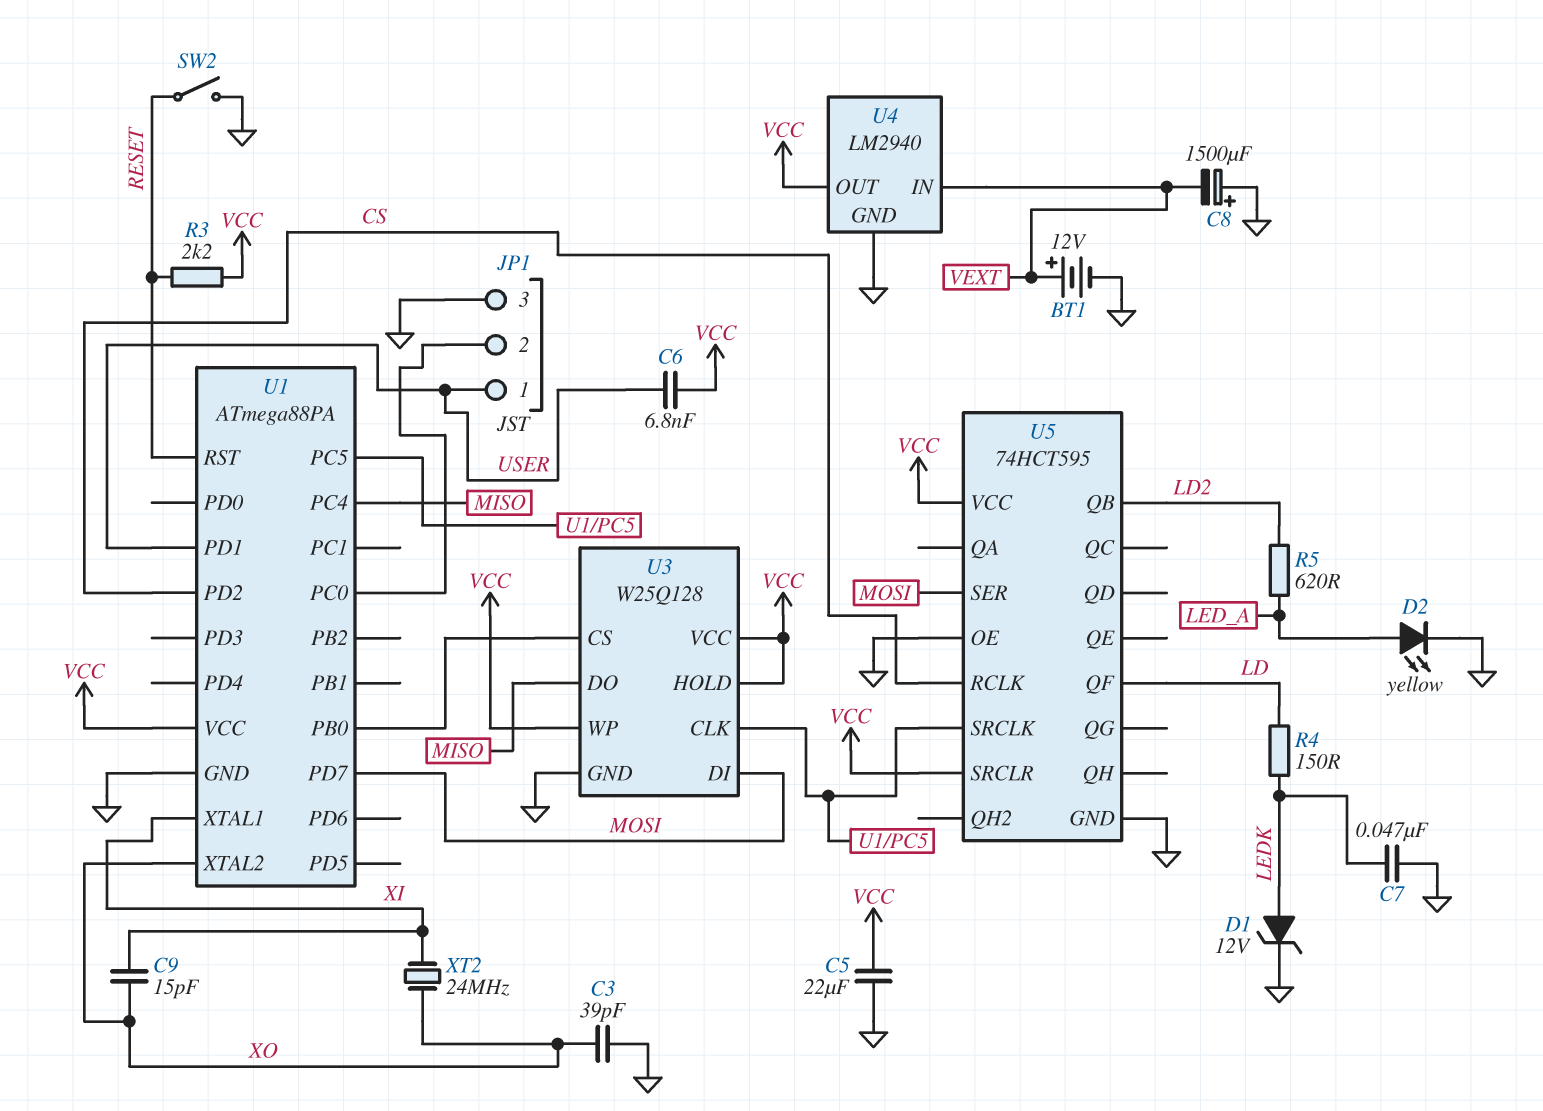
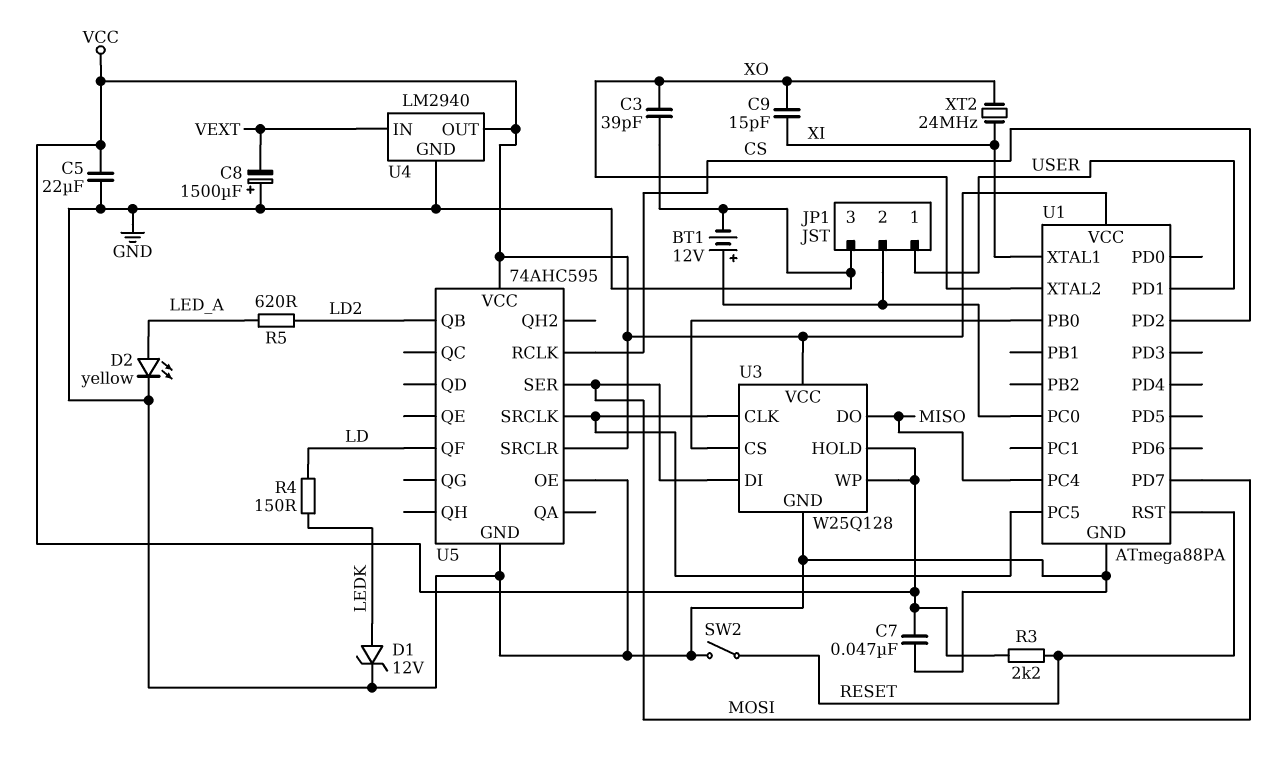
BT1: 12V (plus VEXT, minus GND) -> 12V (plus JP1/2, minus GND)
C6: 6.8nF (USER, VCC) -> none
C7: 47nF (GND, LEDK) -> 47nF (GND, VCC)
U5: 74HCT595 -> 74AHC595

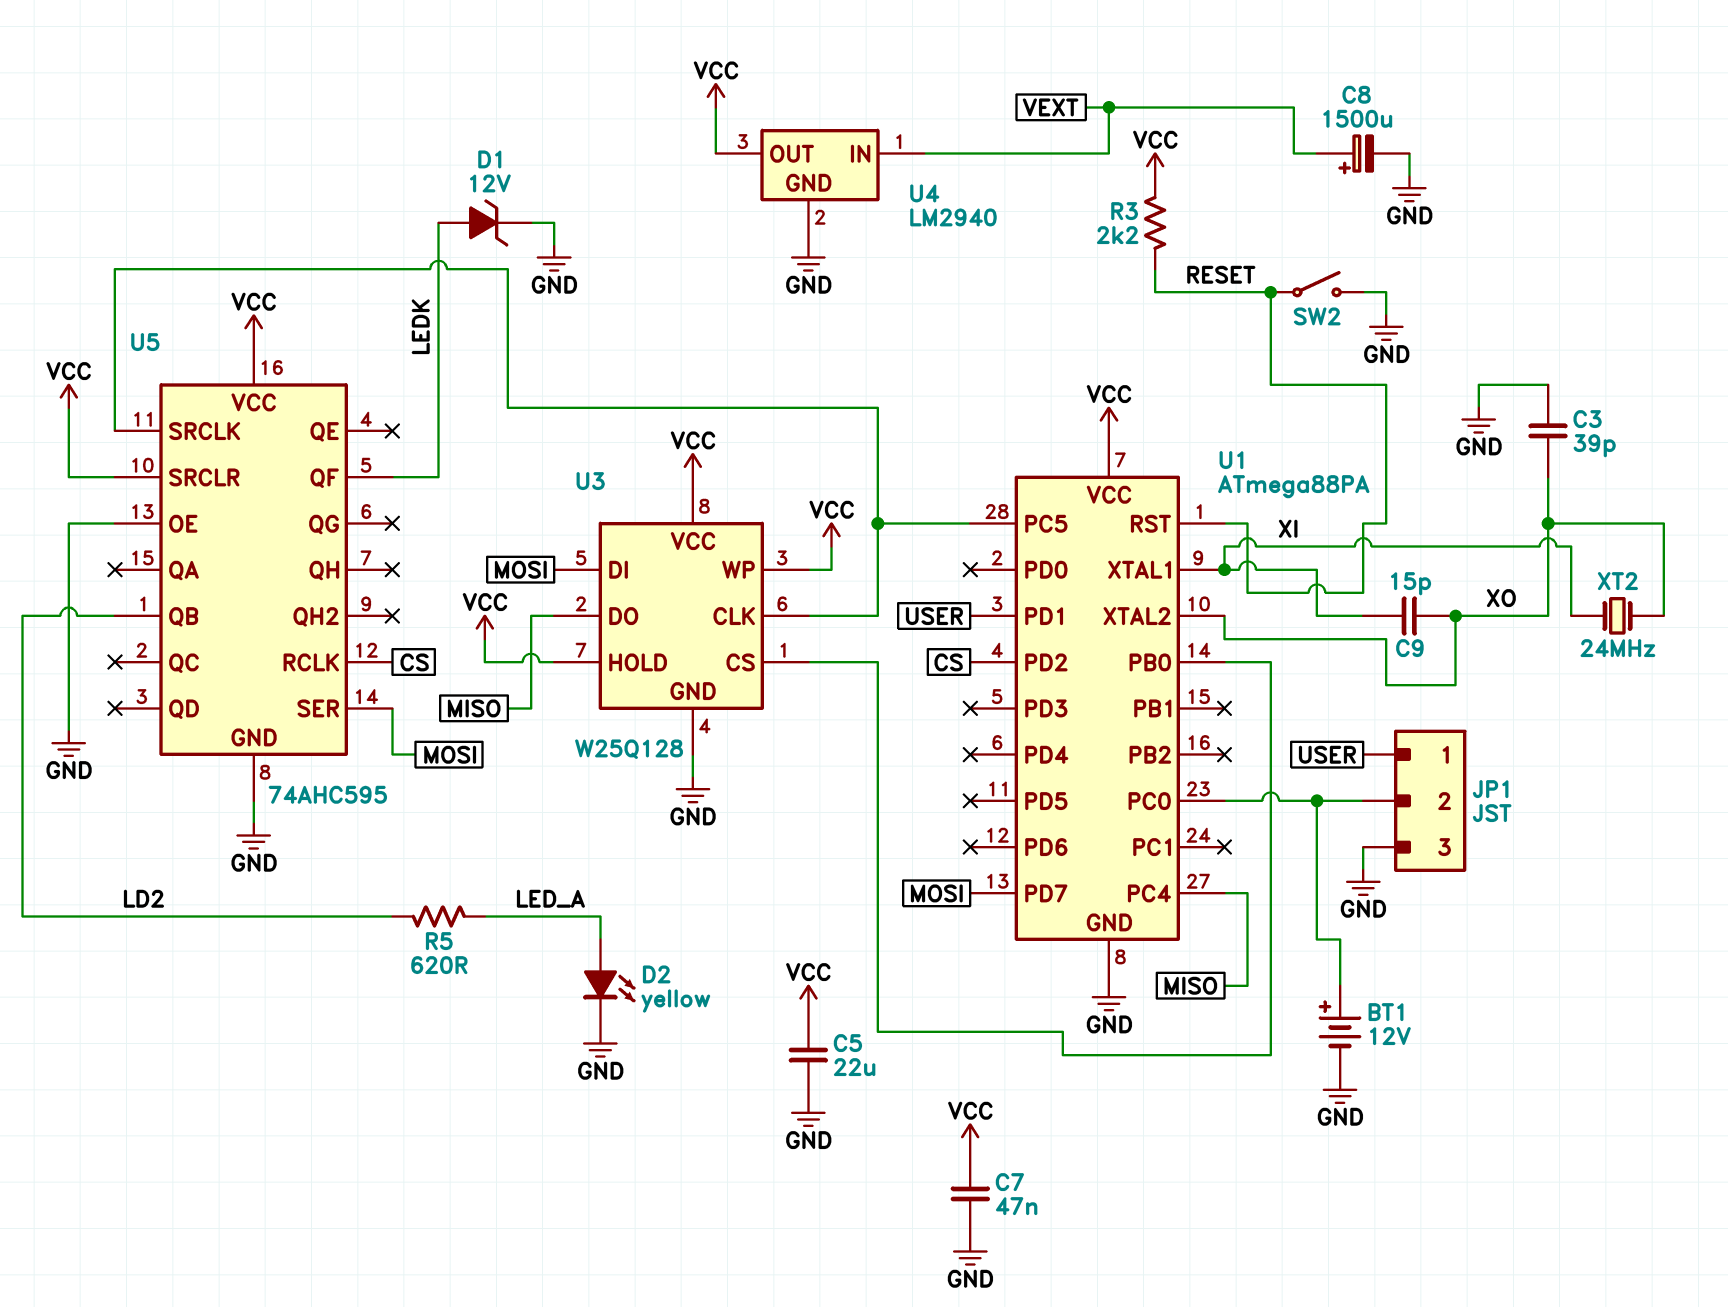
C8: 1500uF (plus GND, minus VEXT) -> 1500uF (plus VEXT, minus GND)
R4: 150 (LD, LEDK) -> none
U5 pin QF: LD -> LEDK

